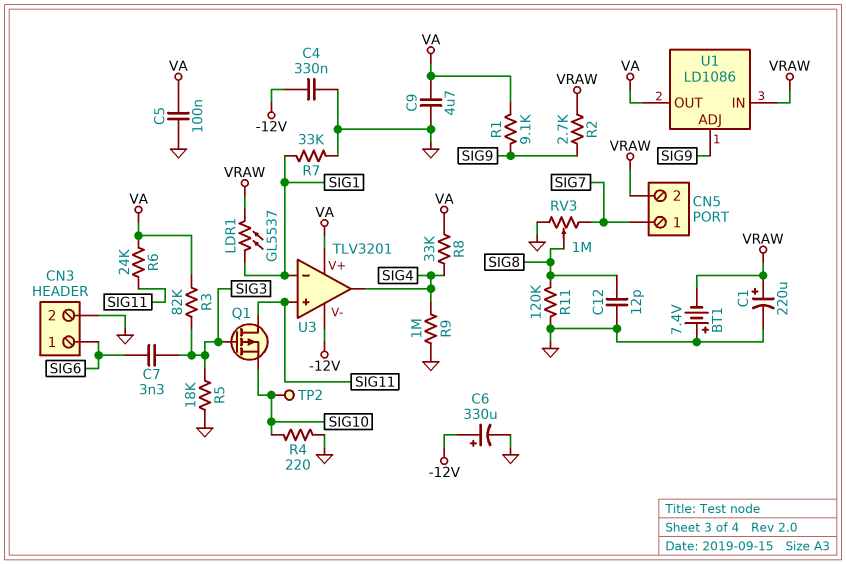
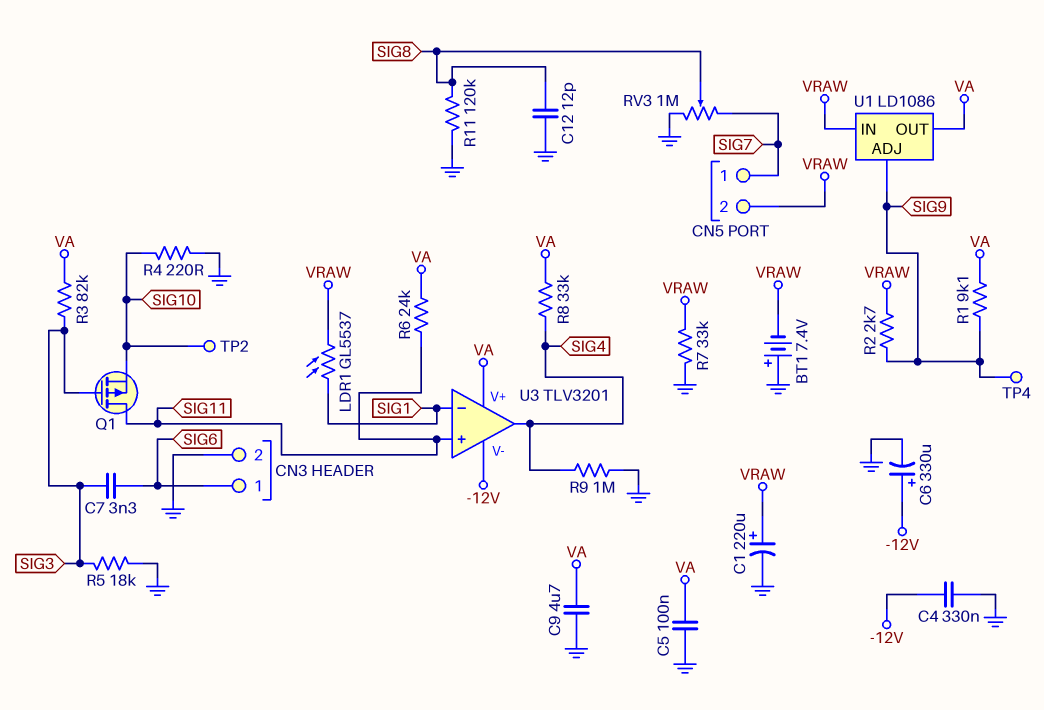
R7: 33k (GND, SIG1) -> 33k (GND, VRAW)
TP4: none -> test point (SIG9)

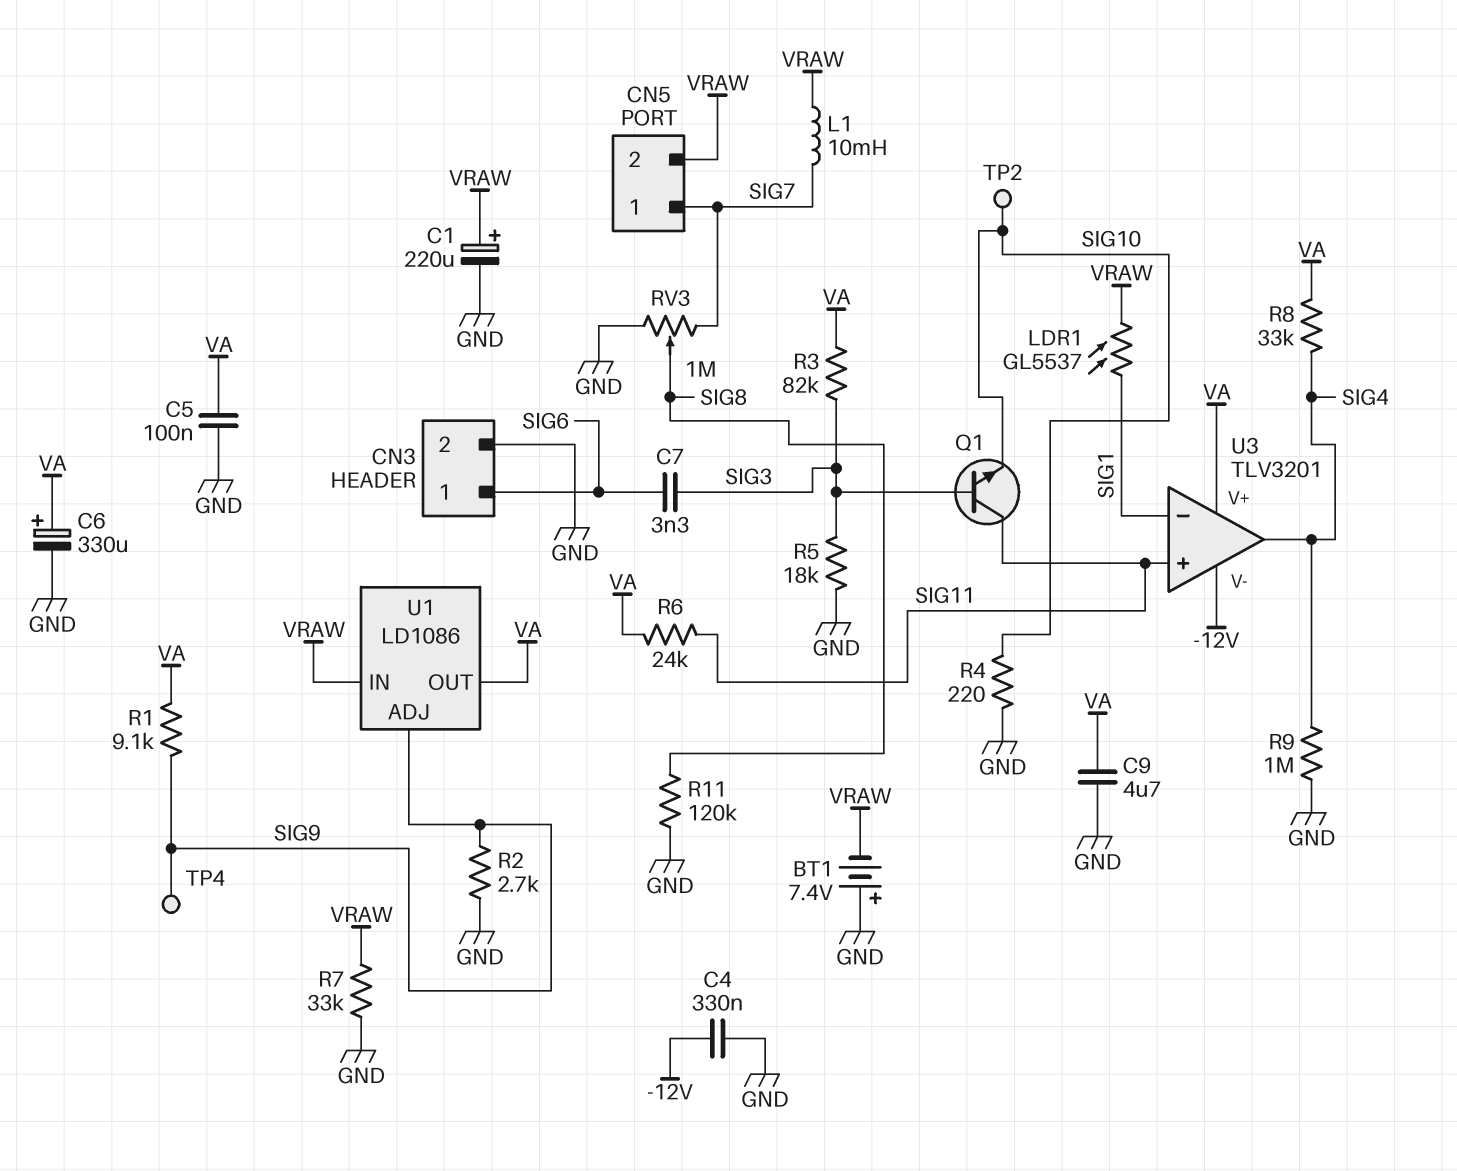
C6: 330uF (plus -12V, minus GND) -> 330uF (plus VA, minus GND)
C12: 12pF (GND, SIG8) -> none
L1: none -> 10mH (SIG7, VRAW)
Q1: PMOS (G SIG3, D SIG11, S SIG10) -> NPN (B SIG3, C SIG11, E SIG10)
R2: 2.7k (SIG9, VRAW) -> 2.7k (GND, SIG9)

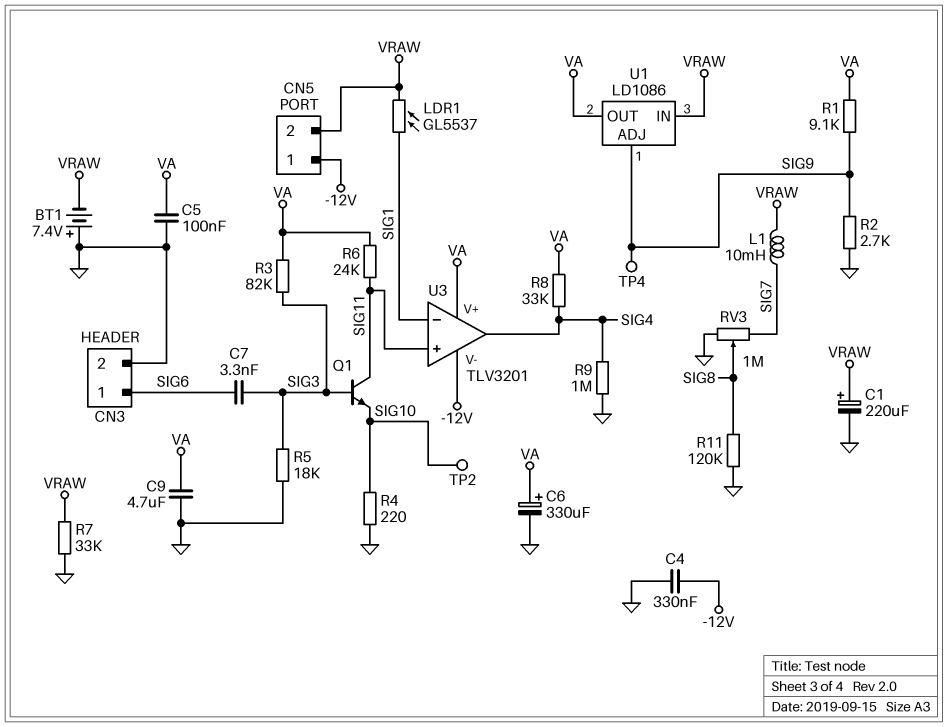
CN5 pin 1: SIG7 -> -12V

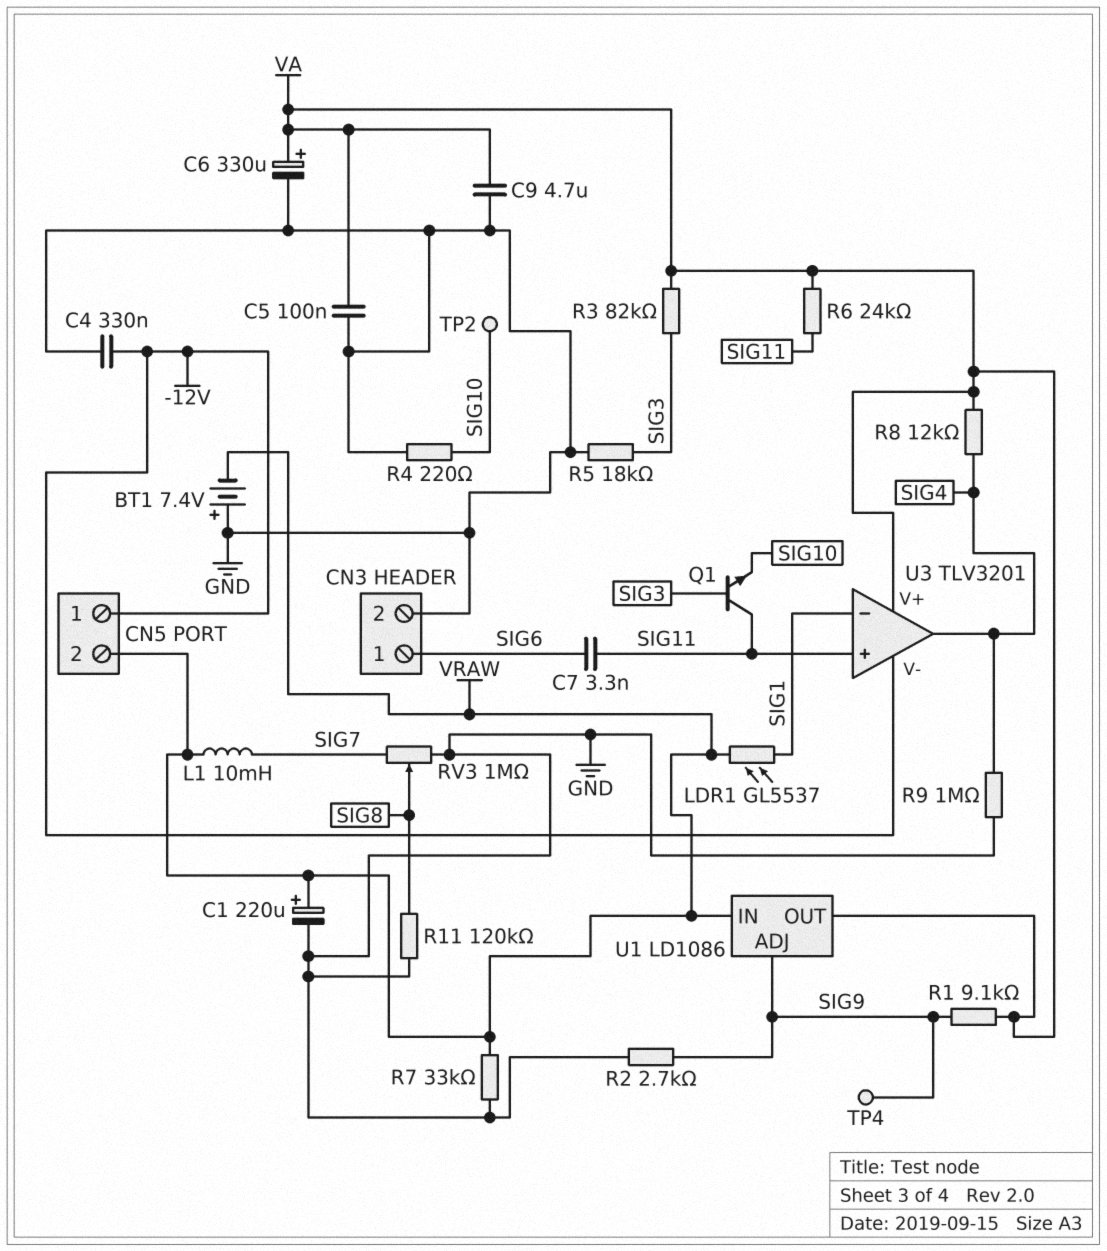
C7: 3.3nF (SIG3, SIG6) -> 3.3nF (SIG6, SIG11)
R8: 33k (SIG4, VA) -> 12k (SIG4, VA)

